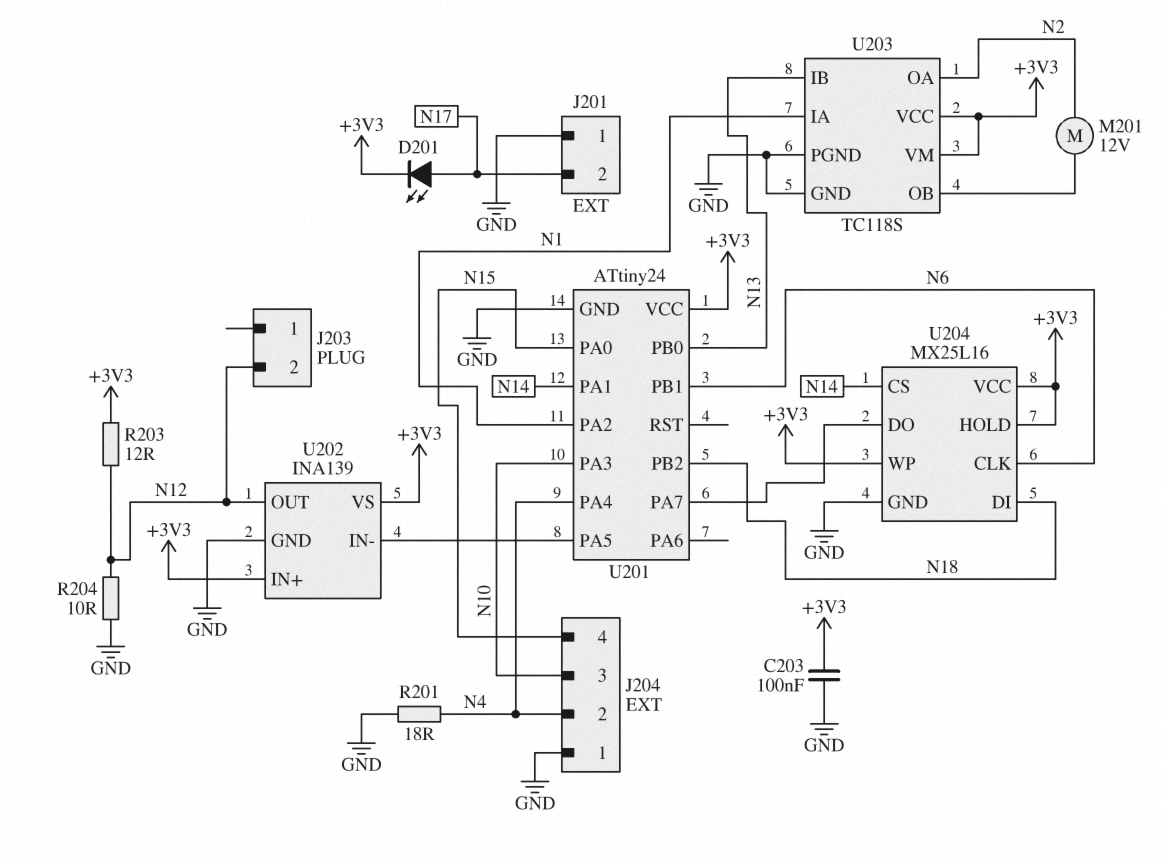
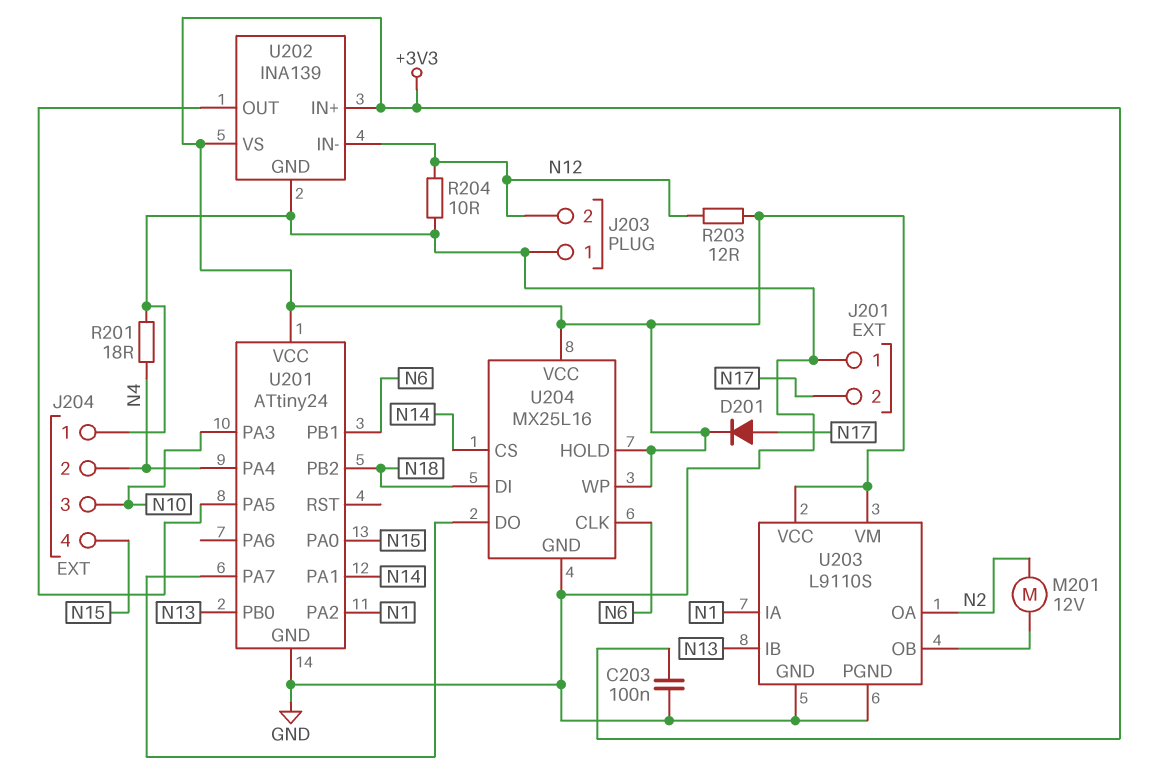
D201: LED (A N17, K +3V3) -> diode (A N17, K +3V3)
J203 pin 1: none -> GND
U202 pin IN-: U201/PA5 -> N12
U202 pin OUT: N12 -> U201/PA5
U203: TC118S -> L9110S

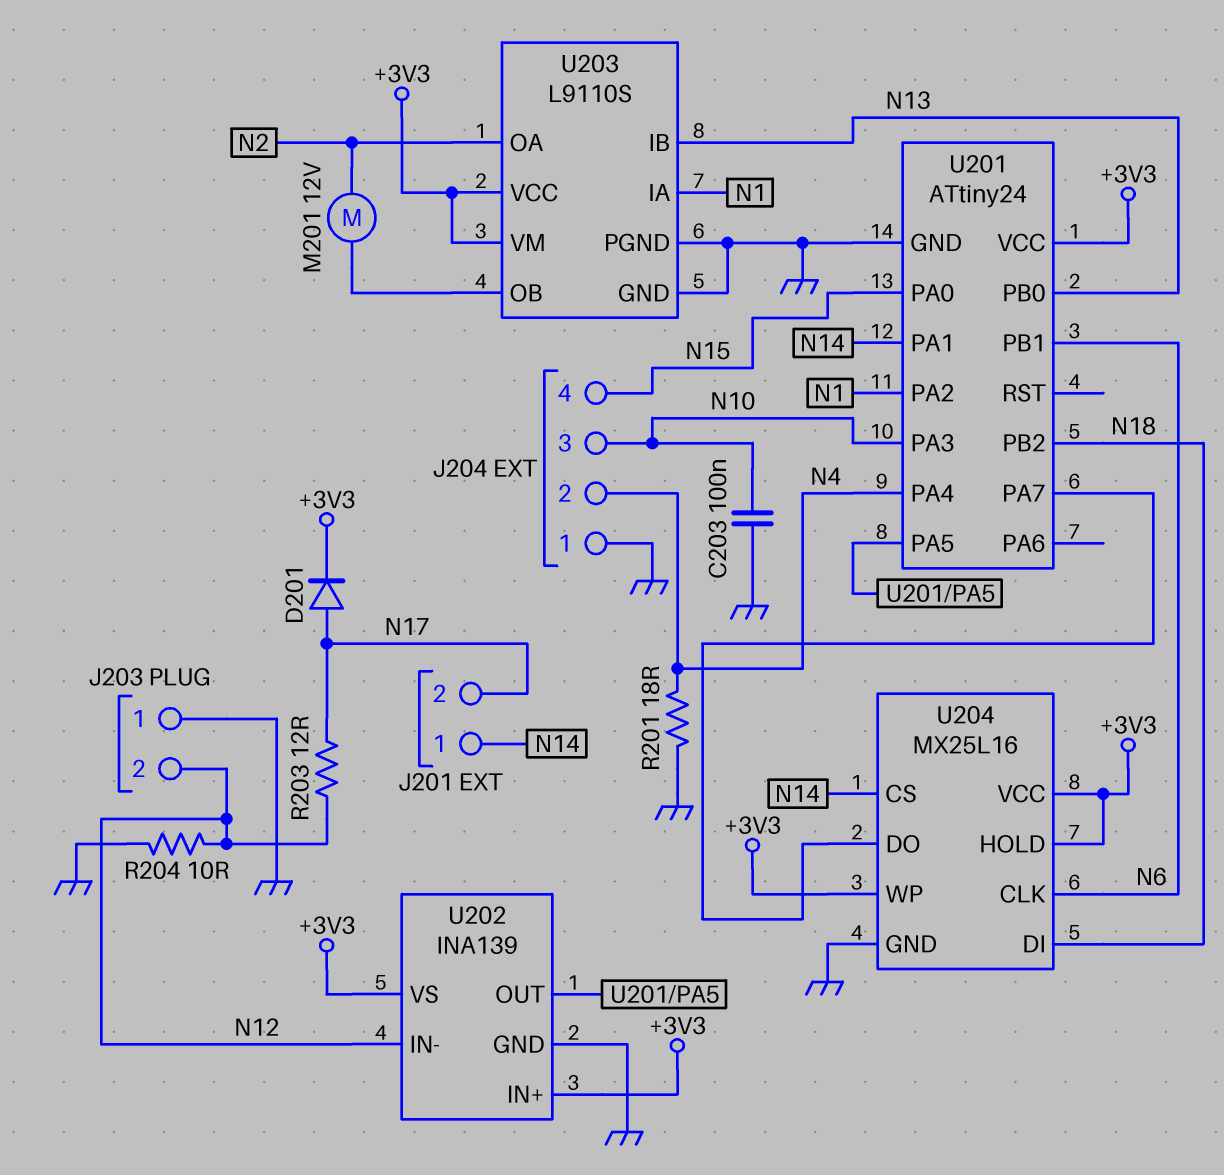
C203: 100nF (+3V3, GND) -> 100nF (GND, N10)
J201 pin 1: GND -> N14
R203: 12 (+3V3, N12) -> 12 (N12, N17)

